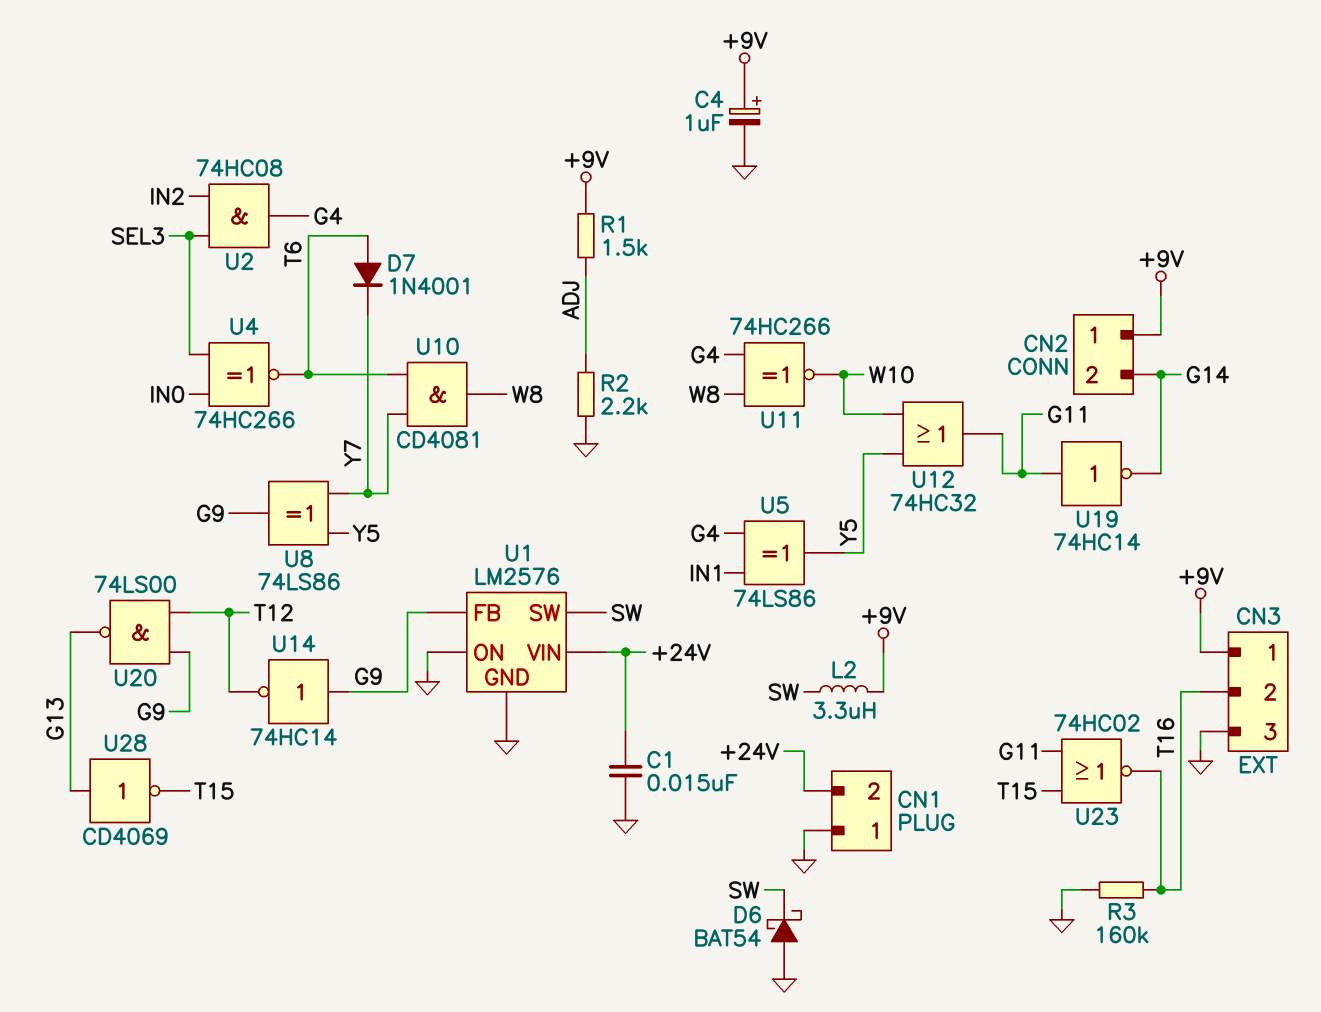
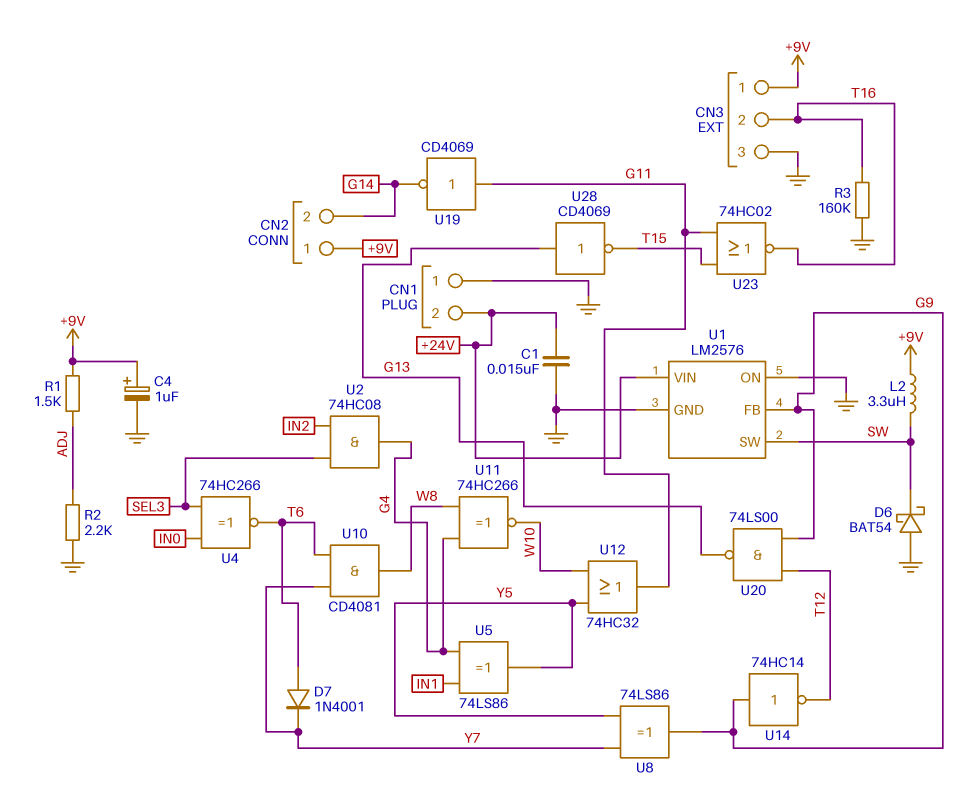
U19: NOT 74HC14 (in G11, out G14) -> NOT CD4069 (in G11, out G14)

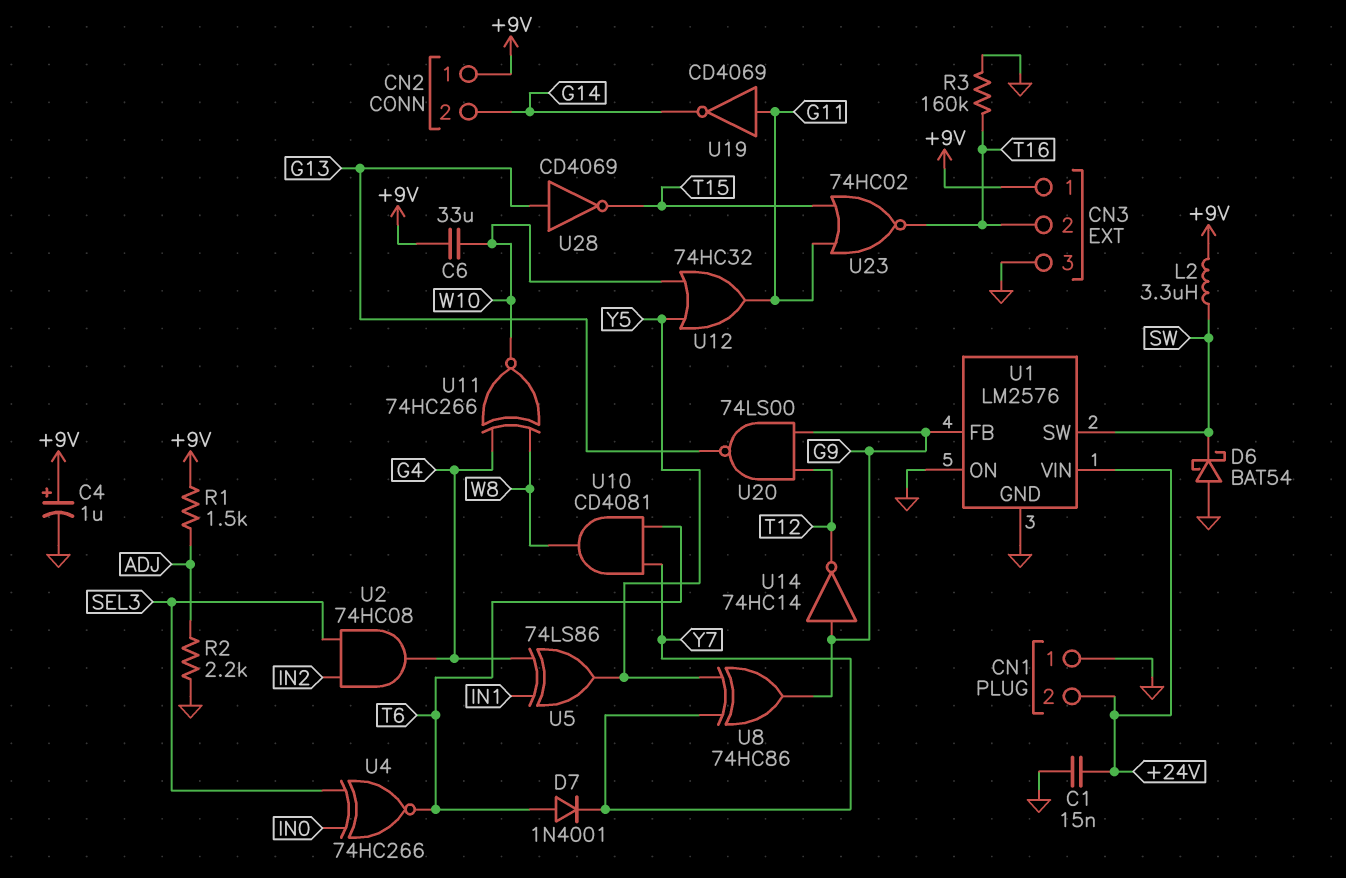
C6: none -> 33uF (+9V, W10)
U8: XOR 74LS86 (in Y5, in Y7, out G9) -> XOR 74HC86 (in Y5, in Y7, out G9)

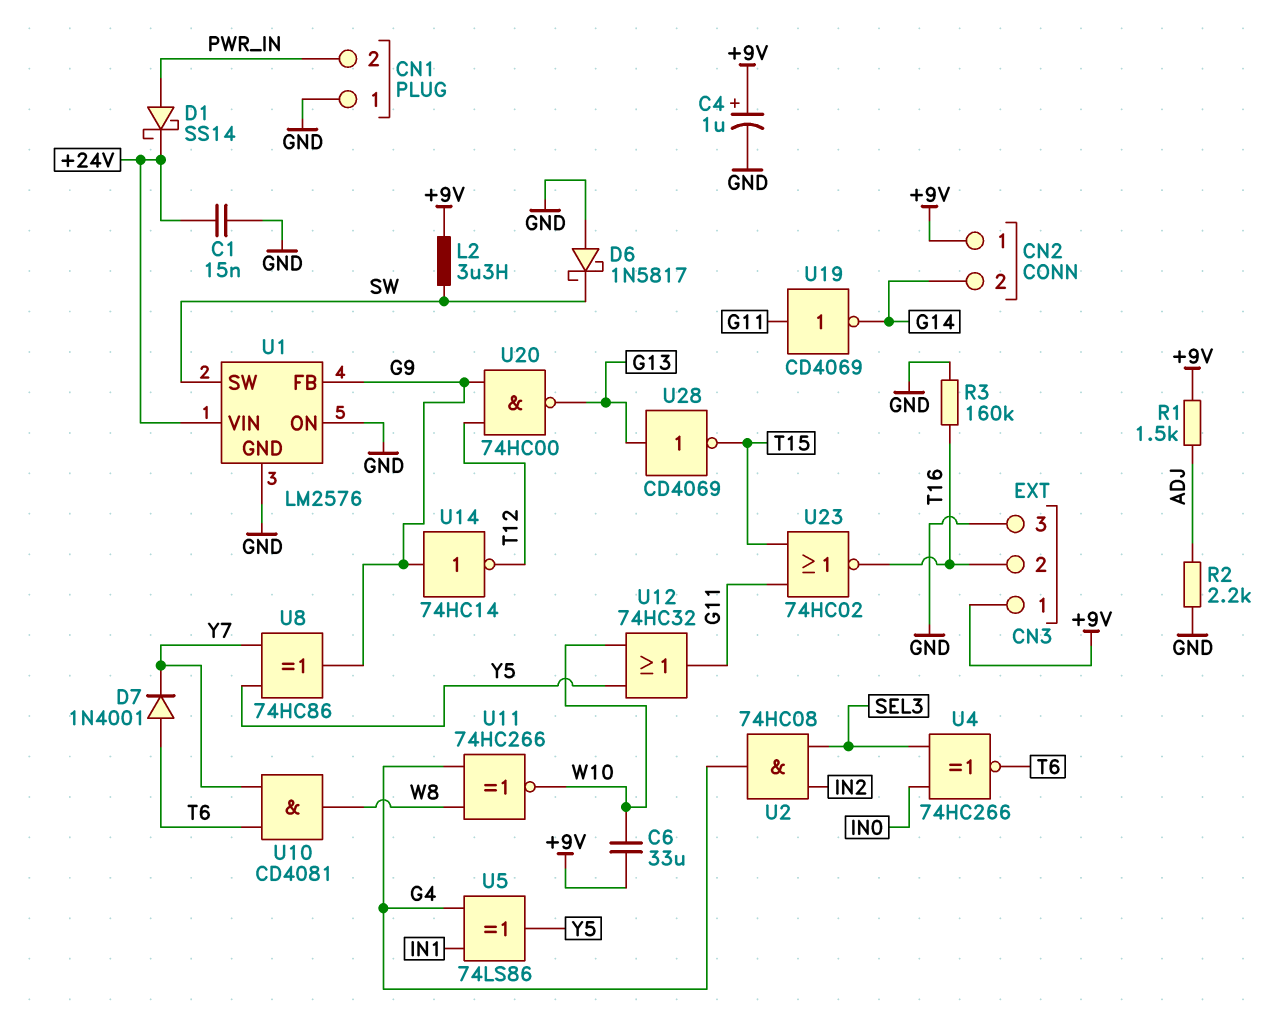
CN1 pin 2: +24V -> PWR_IN
D1: none -> schottky SS14 (A PWR_IN, K +24V)
D6: schottky BAT54 (A GND, K SW) -> schottky 1N5817 (A GND, K SW)
U20: NAND 74LS00 (in G9, in T12, out G13) -> NAND 74HC00 (in G9, in T12, out G13)

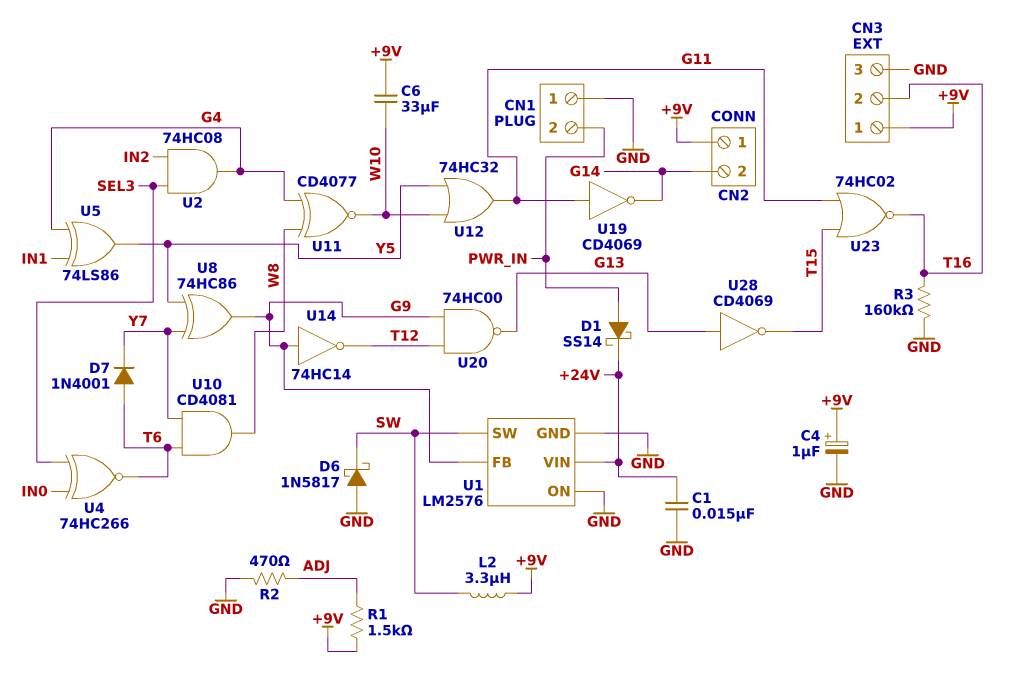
R2: 2.2k (ADJ, GND) -> 470 (ADJ, GND)
U11: XNOR 74HC266 (in G4, in W8, out W10) -> XNOR CD4077 (in G4, in W8, out W10)

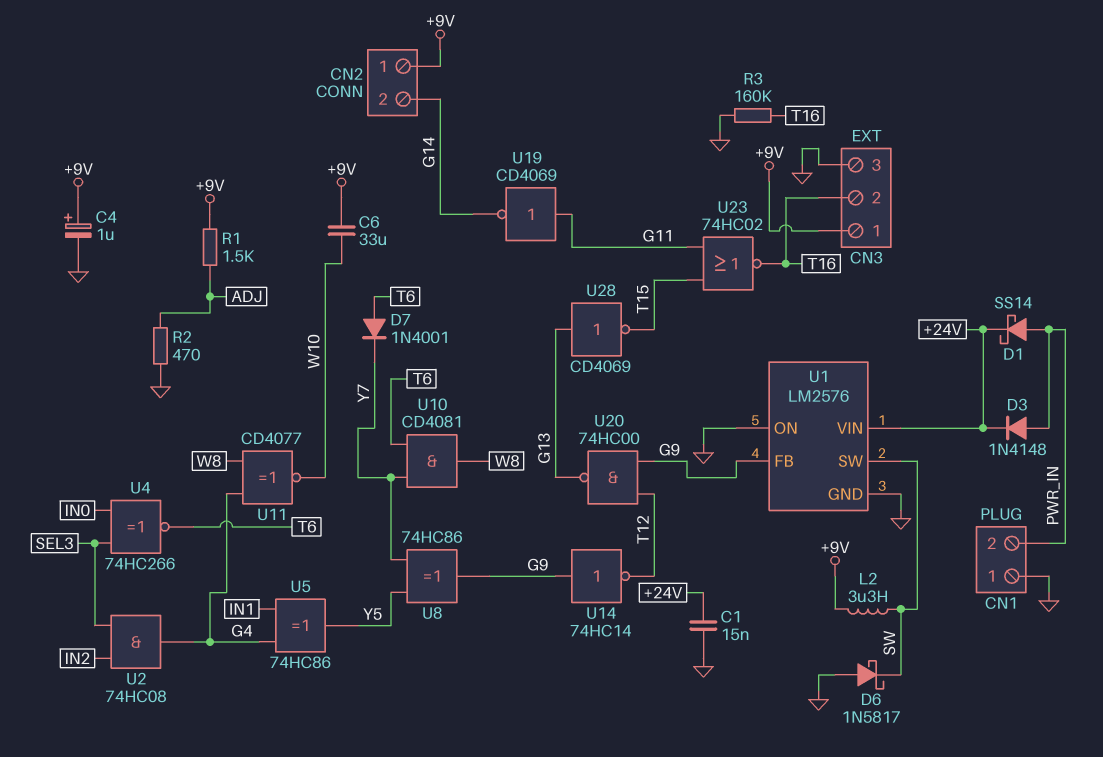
D3: none -> diode 1N4148 (A PWR_IN, K +24V)
U5: XOR 74LS86 (in G4, in IN1, out Y5) -> XOR 74HC86 (in G4, in IN1, out Y5)
U12: OR 74HC32 (in W10, in Y5, out G11) -> none

